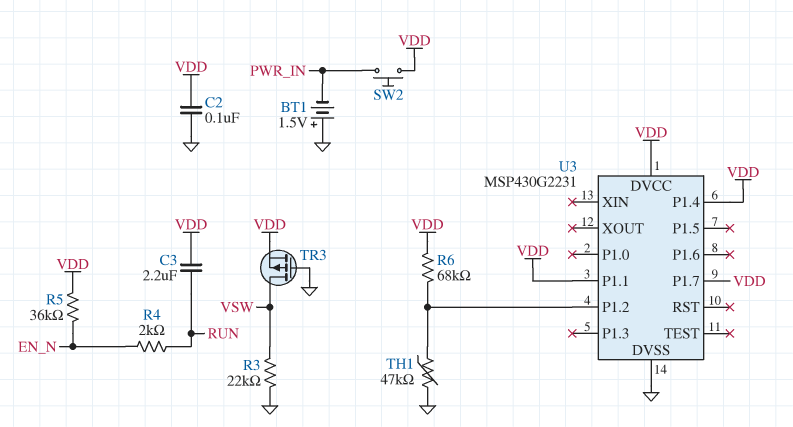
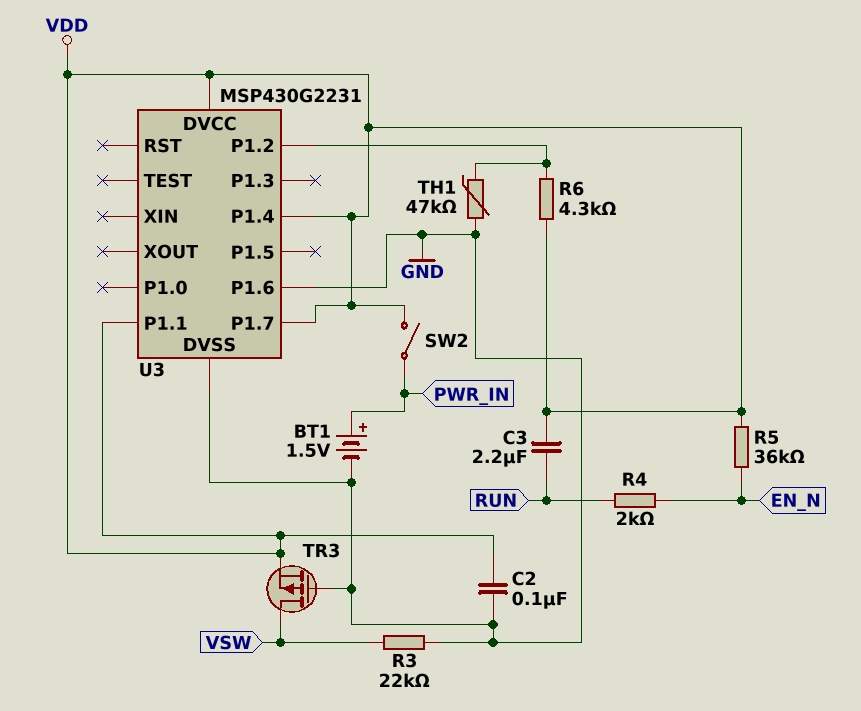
BT1: 1.5V (plus GND, minus PWR_IN) -> 1.5V (plus PWR_IN, minus GND)
R6: 68k (U3/P1.2, VDD) -> 4.3k (U3/P1.2, VDD)
SW2: button (PWR_IN, VDD) -> switch (PWR_IN, VDD)
U3 pin P1.6: none -> GND

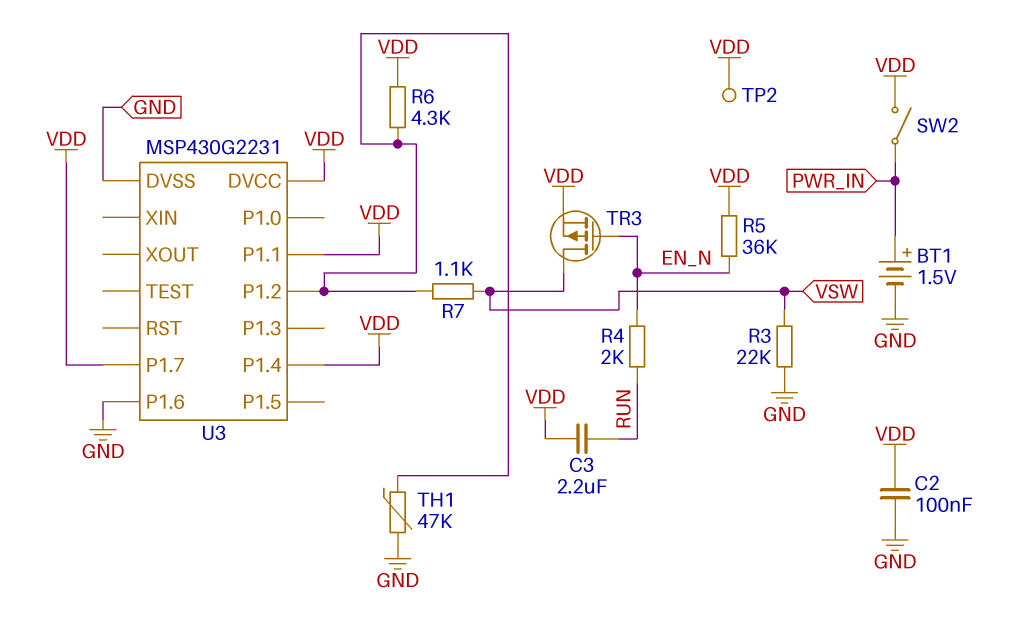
R7: none -> 1.1k (U3/P1.2, VSW)
TP2: none -> test point (VDD)
TR3: PMOS (G GND, D VSW, S VDD) -> PMOS (G EN_N, D VSW, S VDD)

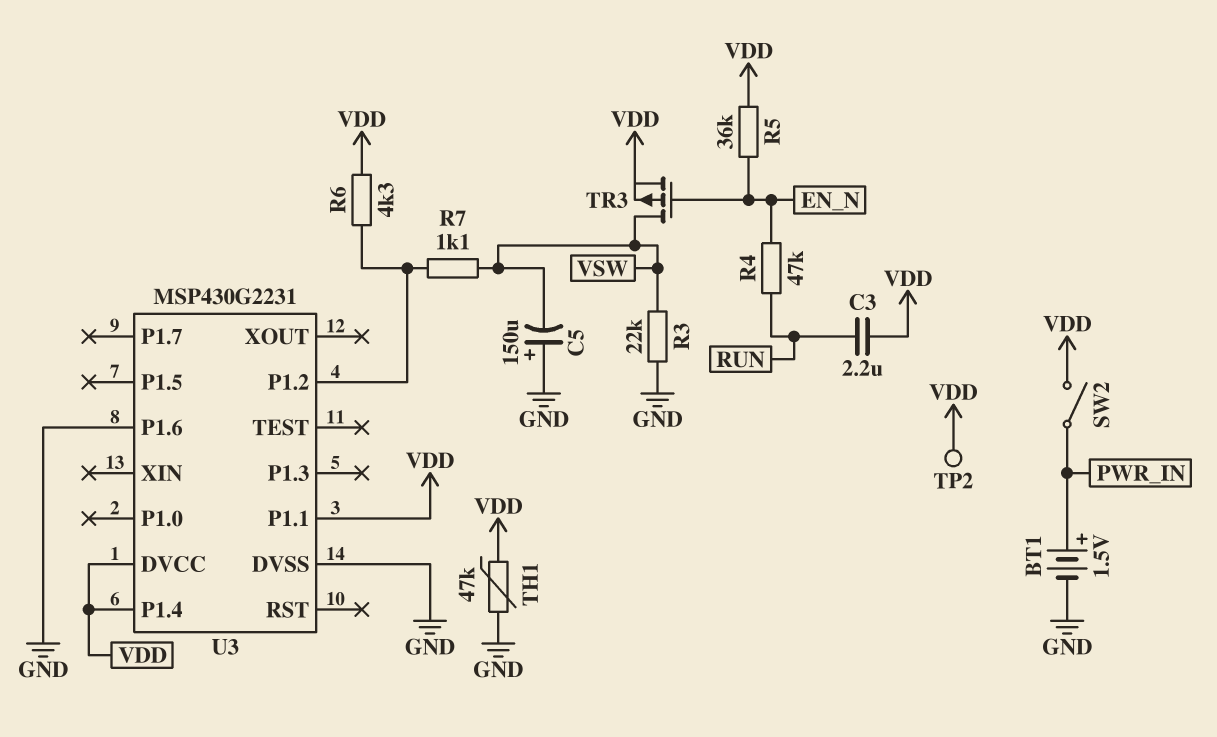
C2: 100nF (GND, VDD) -> none
C5: none -> 150uF (plus GND, minus VSW)
R4: 2k (EN_N, RUN) -> 47k (EN_N, RUN)
TH1: 47k (GND, U3/P1.2) -> 47k (GND, VDD)
U3 pin P1.7: VDD -> none

